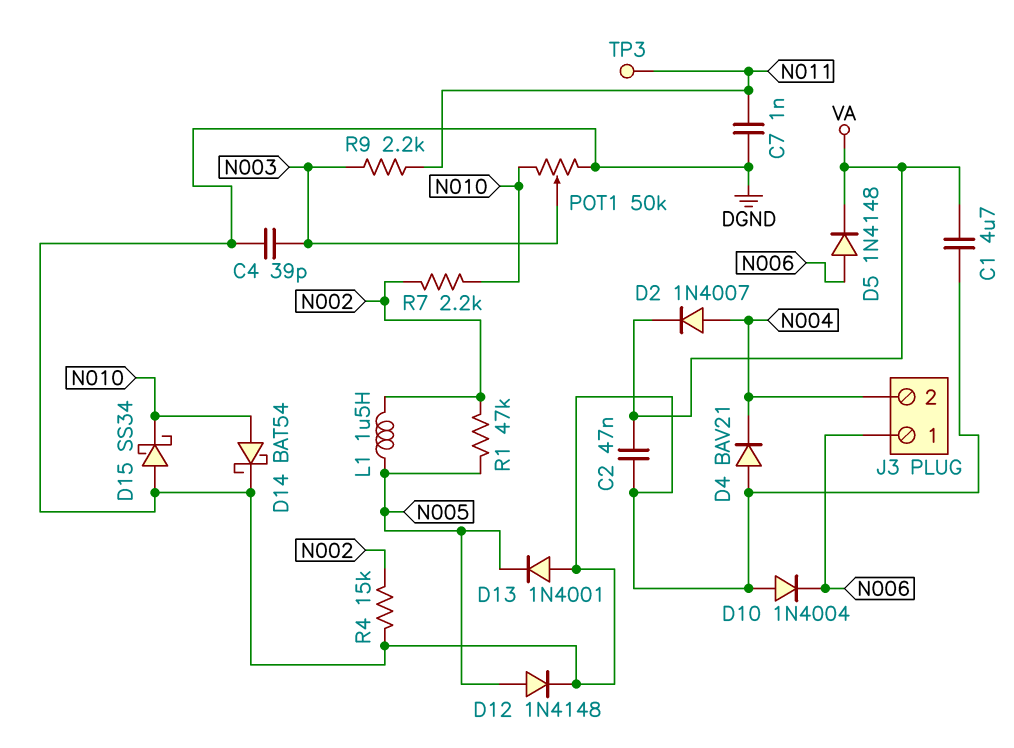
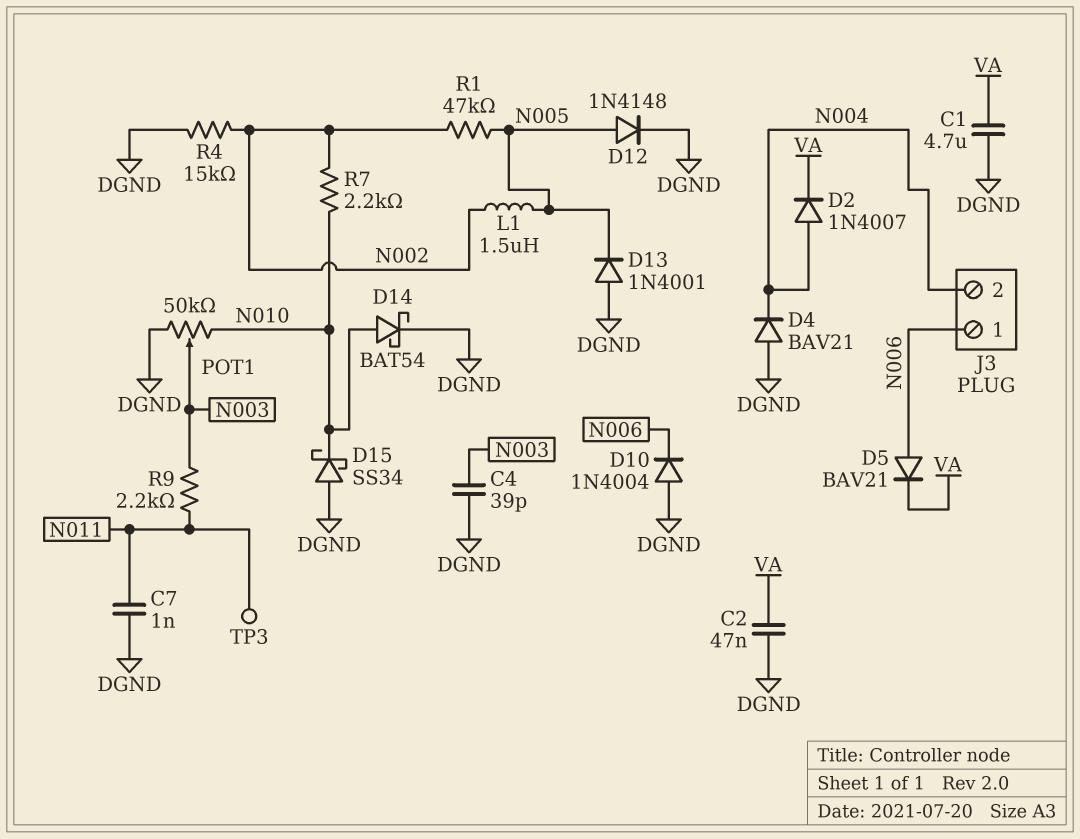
D5: diode 1N4148 (A N006, K VA) -> diode BAV21 (A N006, K VA)

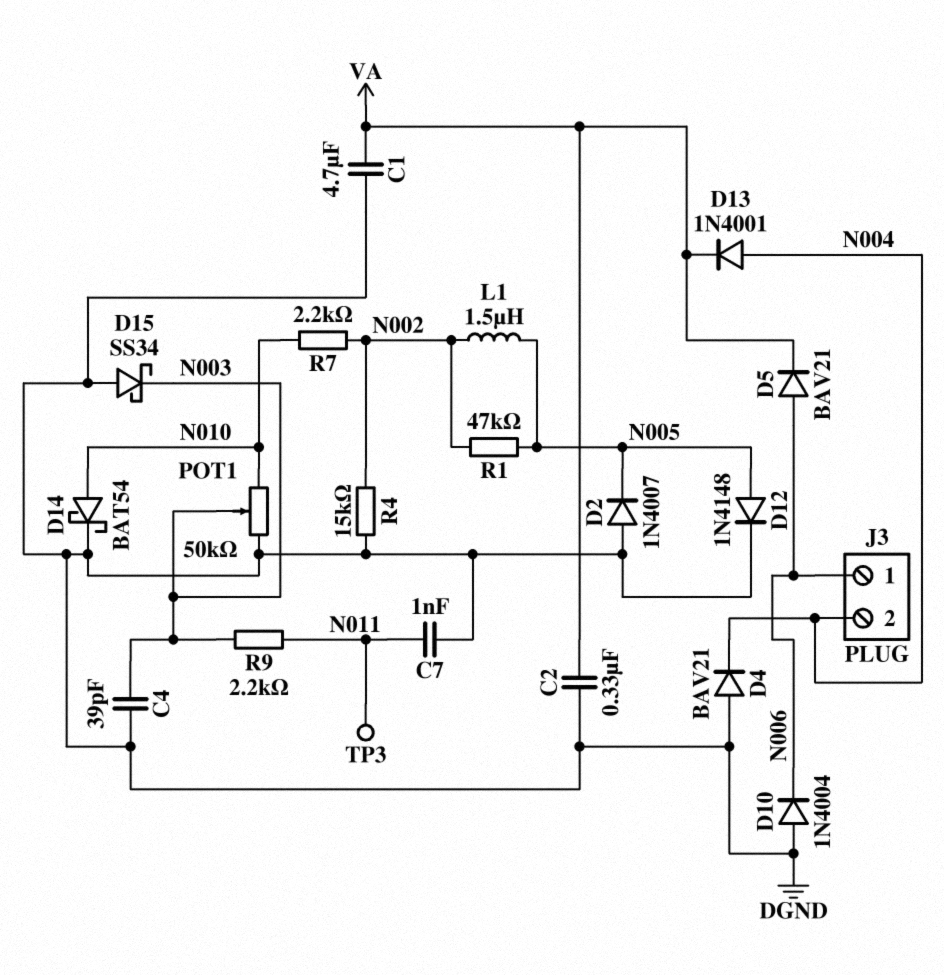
C2: 47nF (DGND, VA) -> 330nF (DGND, VA)
D2: diode 1N4007 (A N004, K VA) -> diode 1N4007 (A DGND, K N005)
D13: diode 1N4001 (A DGND, K N005) -> diode 1N4001 (A N004, K VA)
D15: schottky SS34 (A DGND, K N010) -> schottky SS34 (A DGND, K N003)

